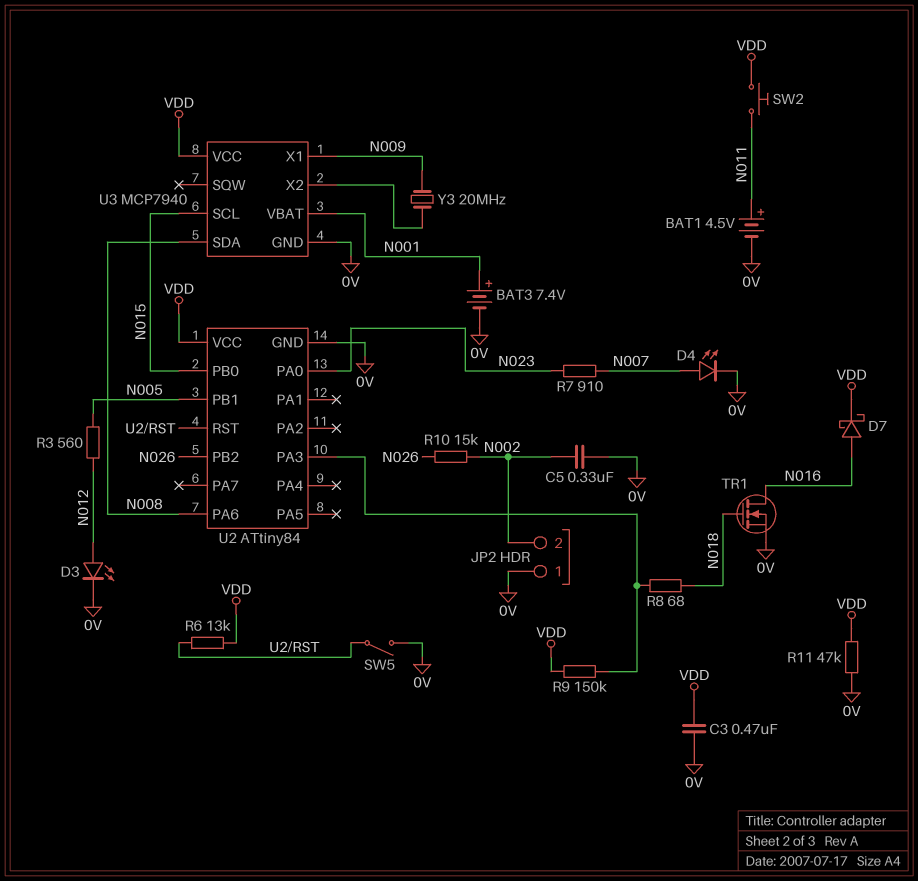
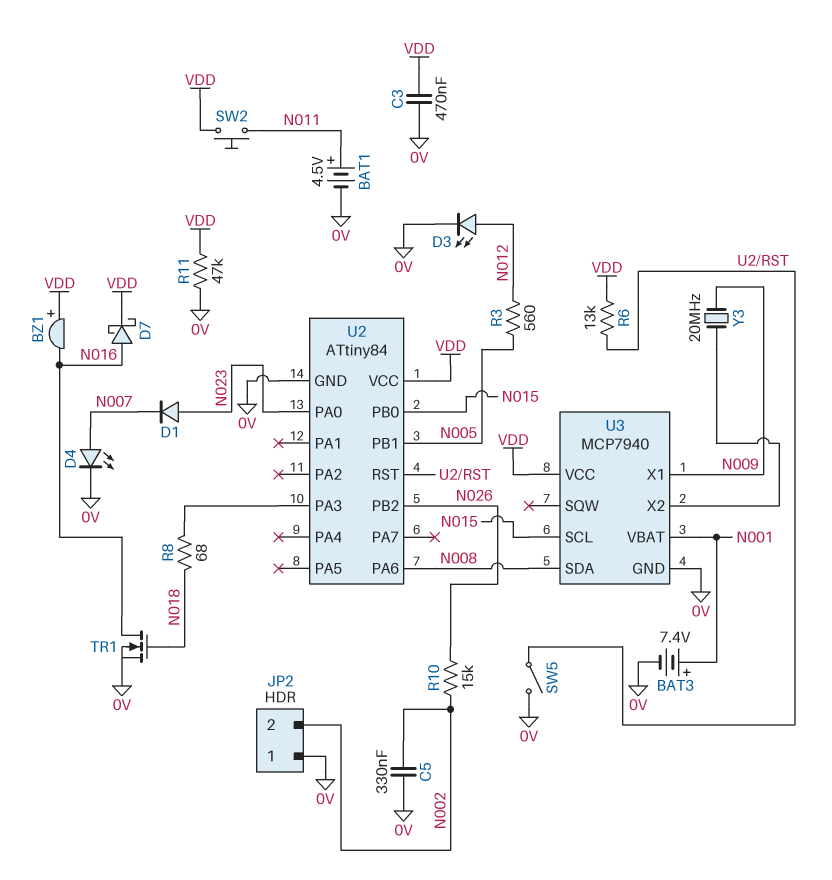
BZ1: none -> buzzer (plus VDD, minus N016)
D1: none -> diode (A N023, K N007)
R7: 910 (N007, N023) -> none
R9: 150k (U2/PA3, VDD) -> none

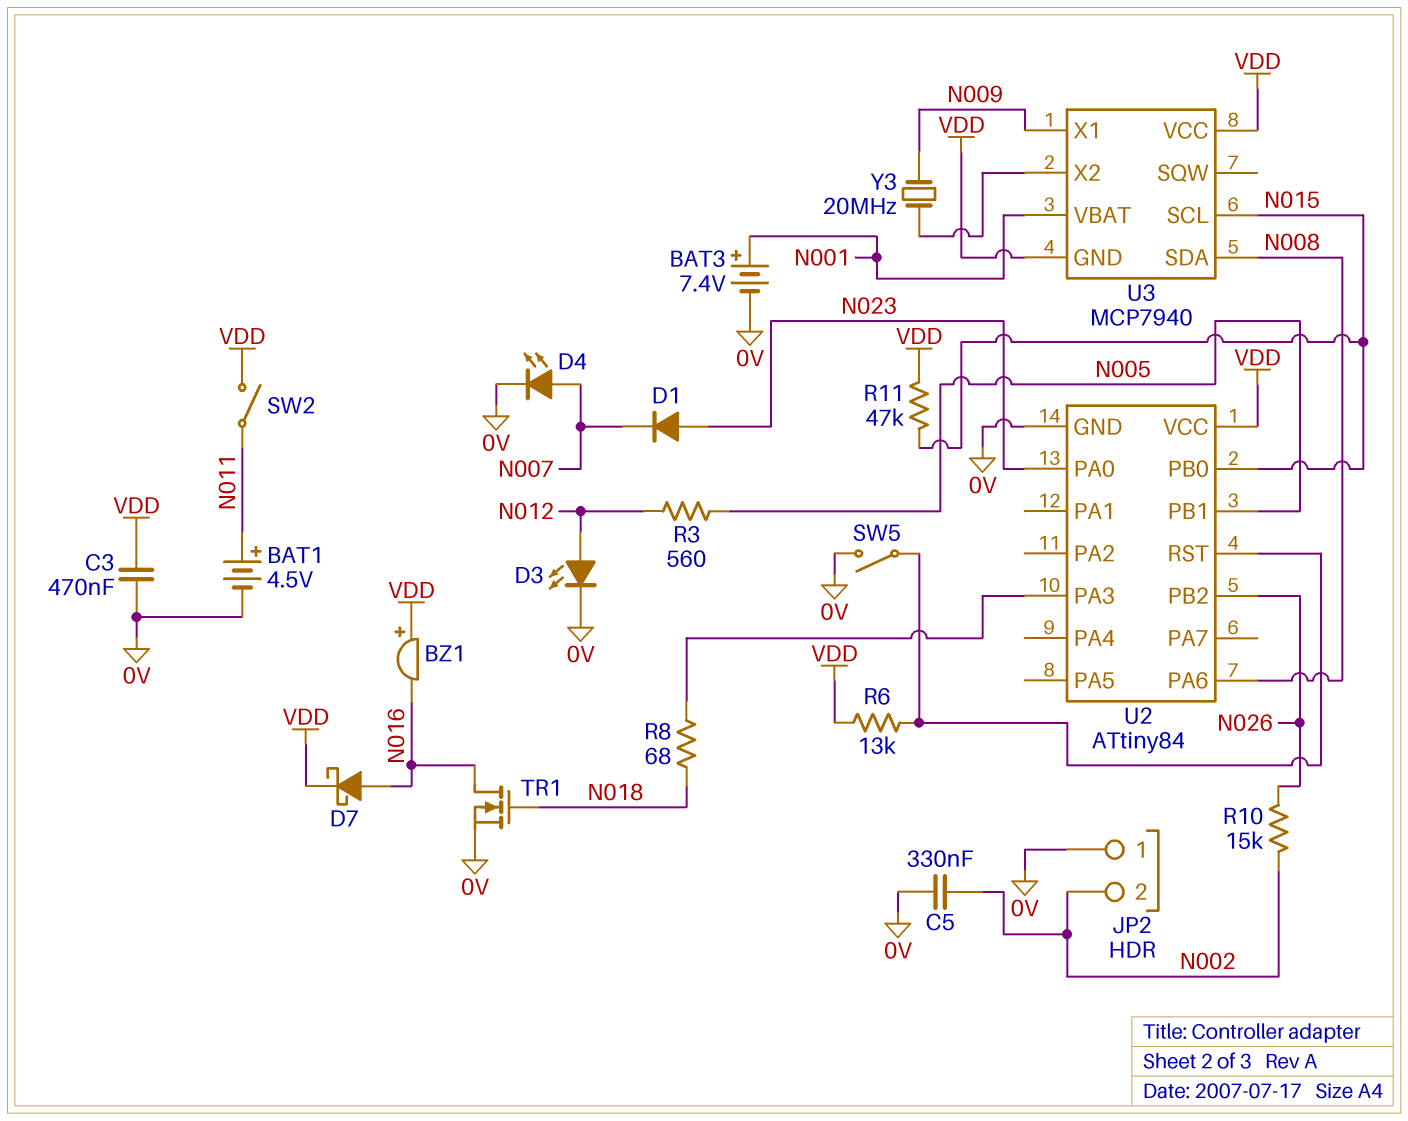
R11: 47k (0V, VDD) -> 47k (N015, VDD)
SW2: button (N011, VDD) -> switch (N011, VDD)
U3 pin GND: 0V -> VDD

